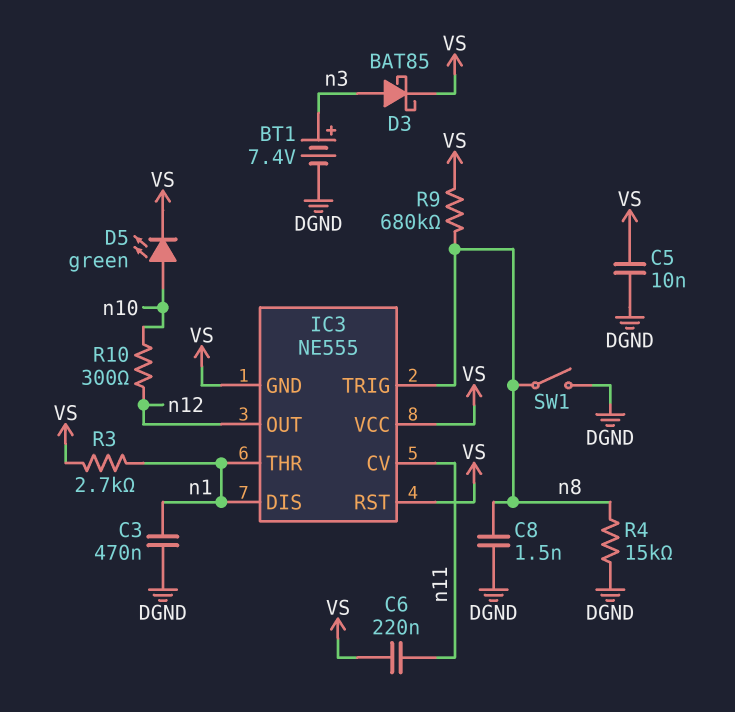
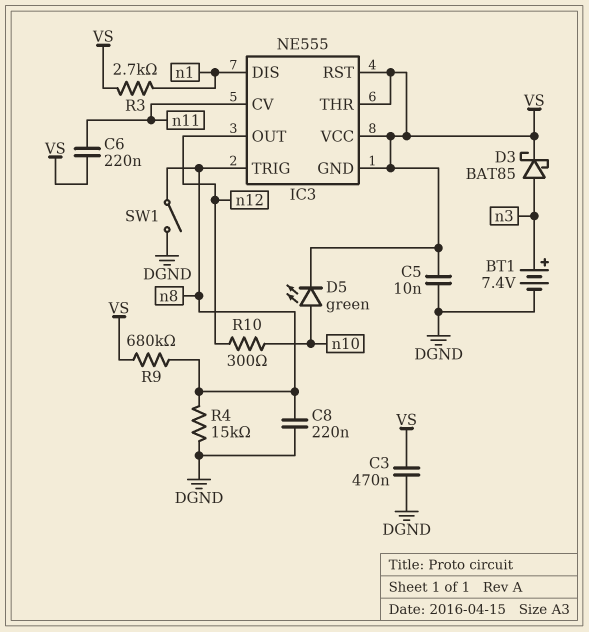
C3: 470nF (DGND, n1) -> 470nF (DGND, VS)
C8: 1.5nF (DGND, n8) -> 220nF (DGND, n8)
IC3 pin THR: n1 -> VS

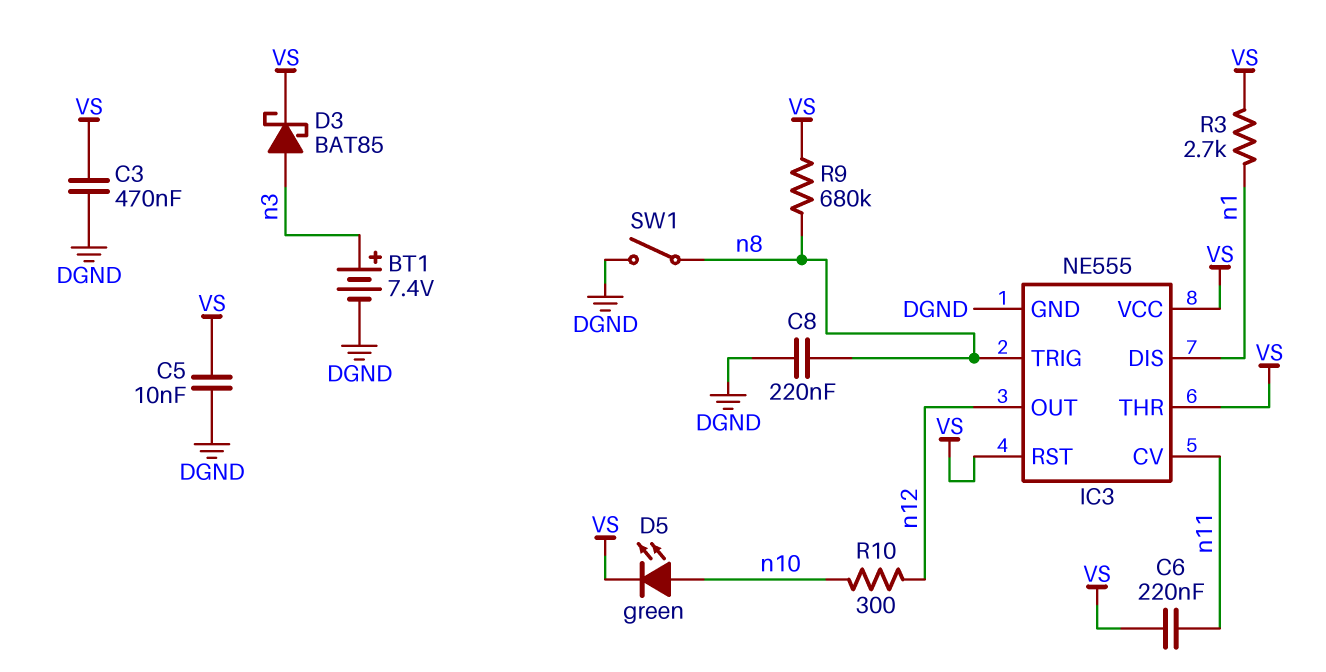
IC3 pin GND: VS -> DGND
R4: 15k (DGND, n8) -> none

